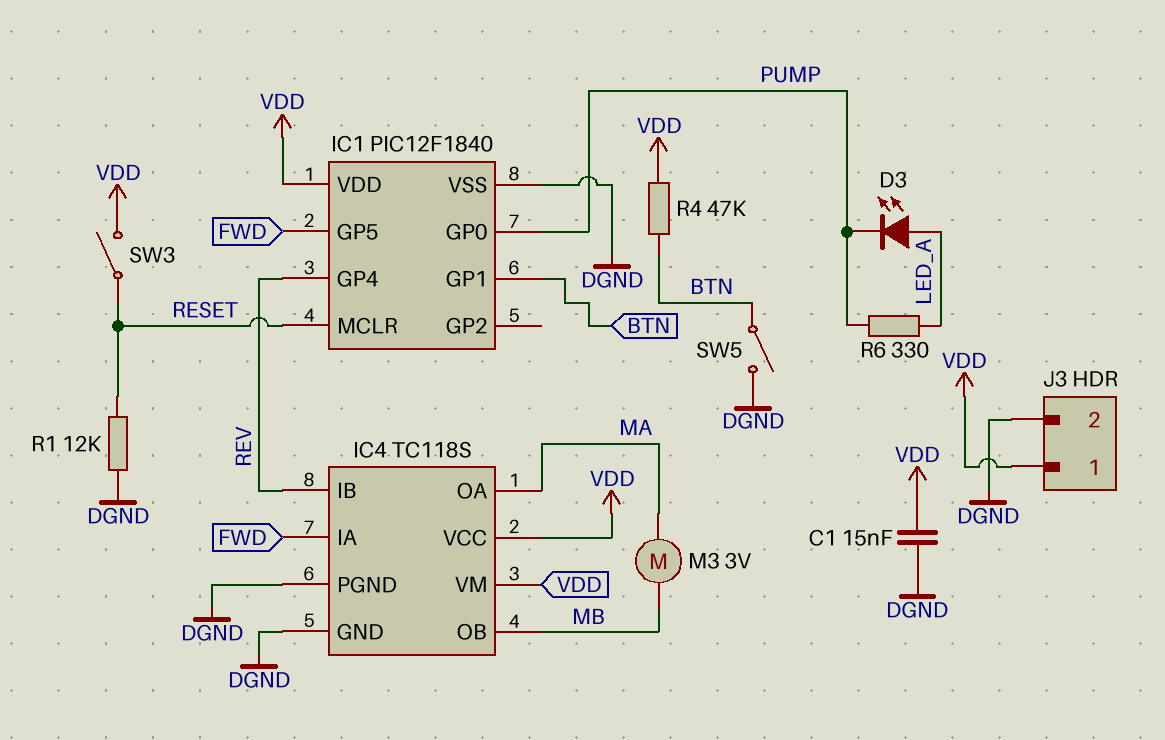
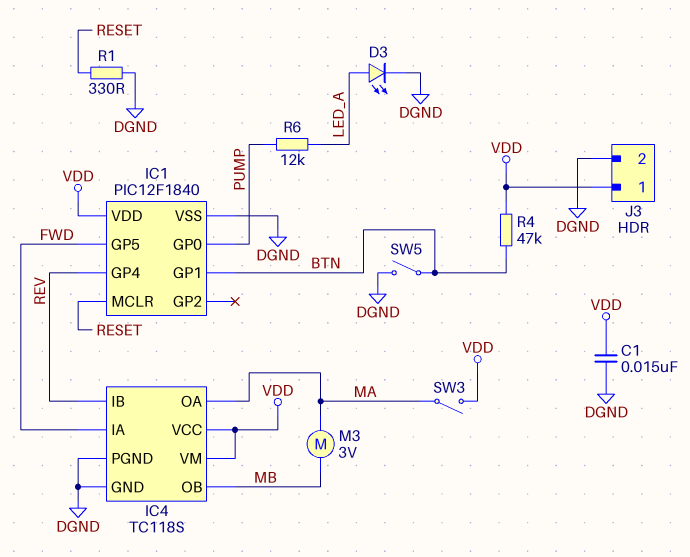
D3: LED (A LED_A, K PUMP) -> LED (A LED_A, K DGND)
R1: 12k (DGND, RESET) -> 330 (DGND, RESET)
R6: 330 (LED_A, PUMP) -> 12k (LED_A, PUMP)
SW3: switch (RESET, VDD) -> switch (MA, VDD)

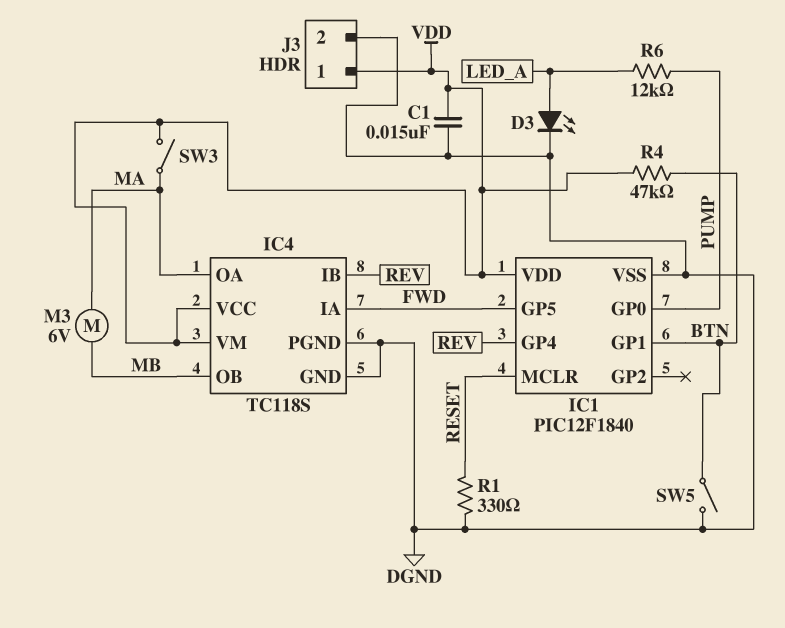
M3: motor 3V (MA, MB) -> motor 6V (MA, MB)

